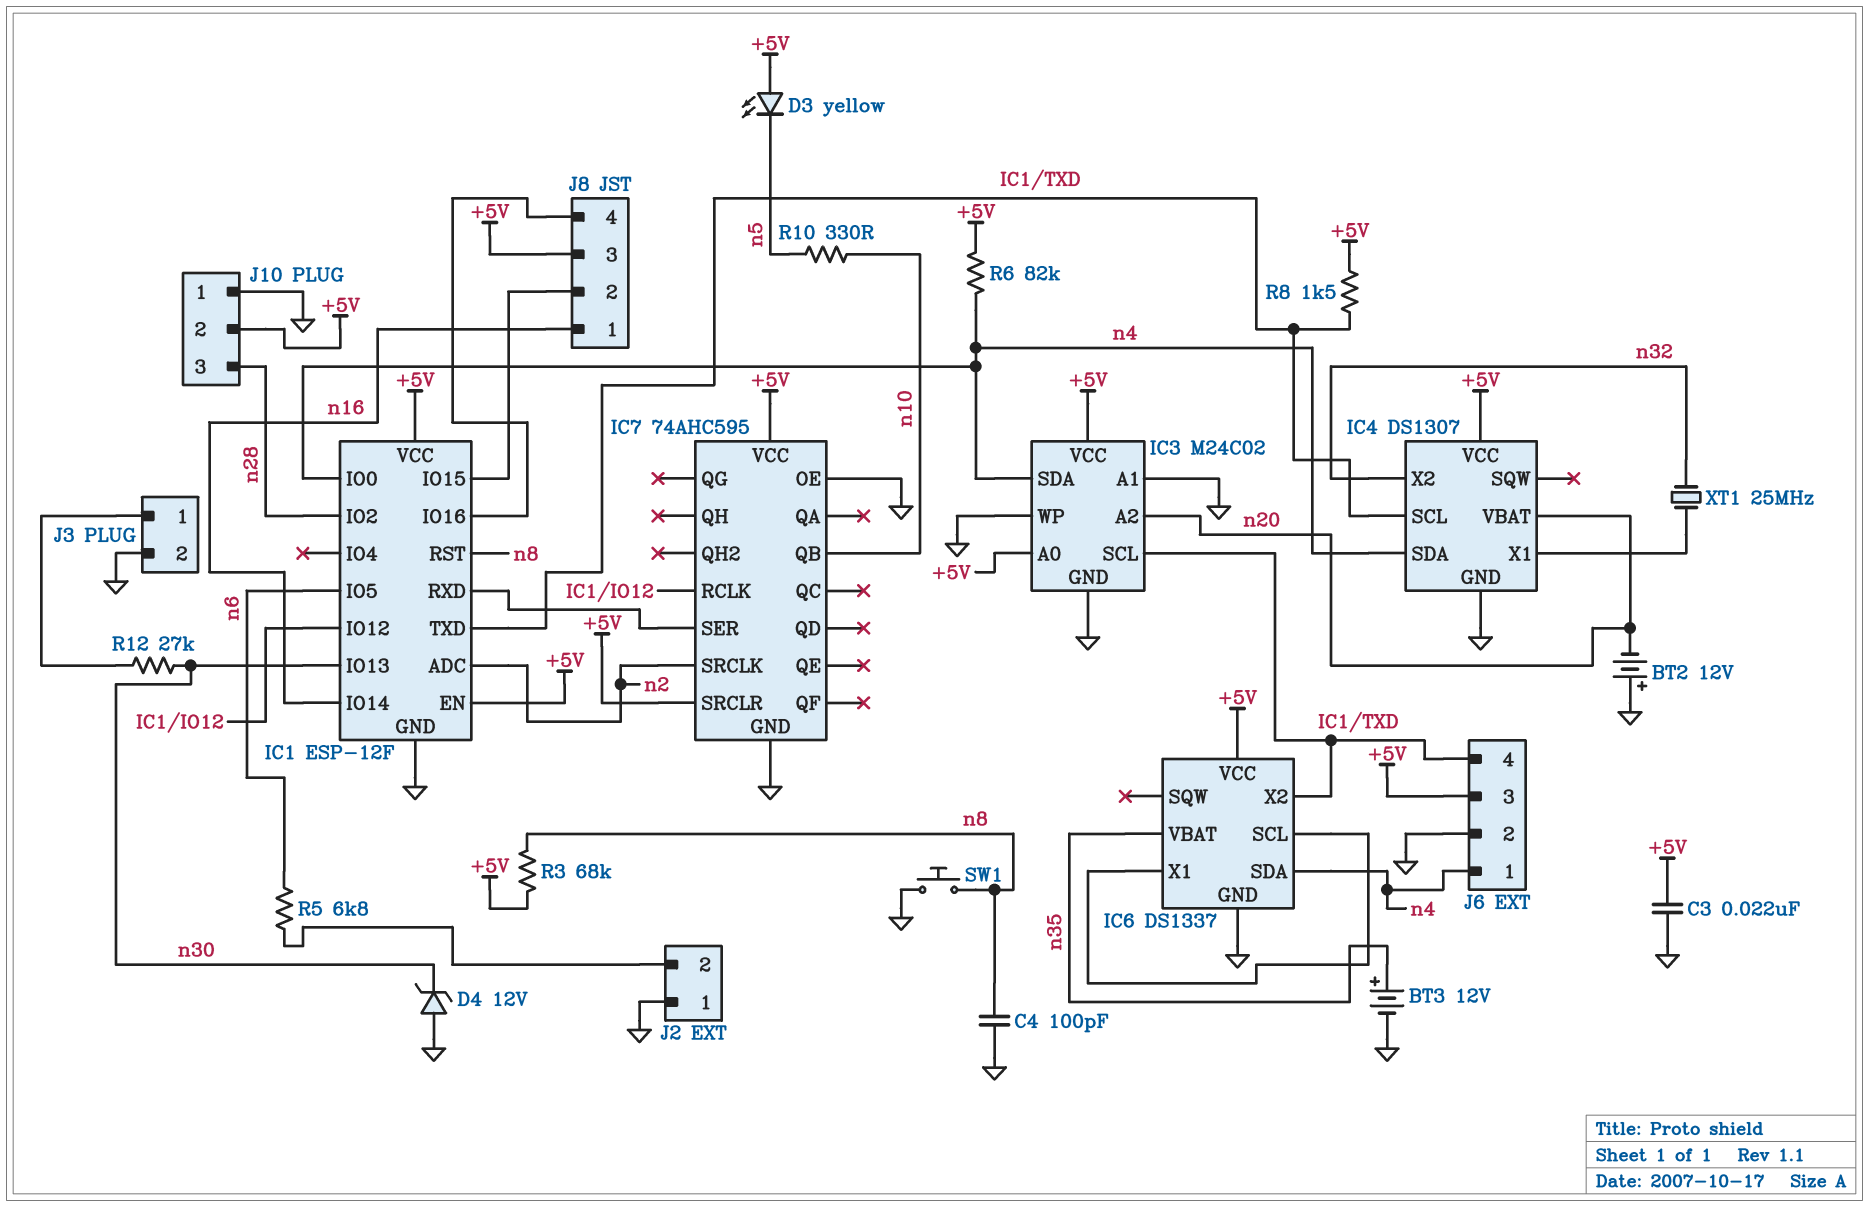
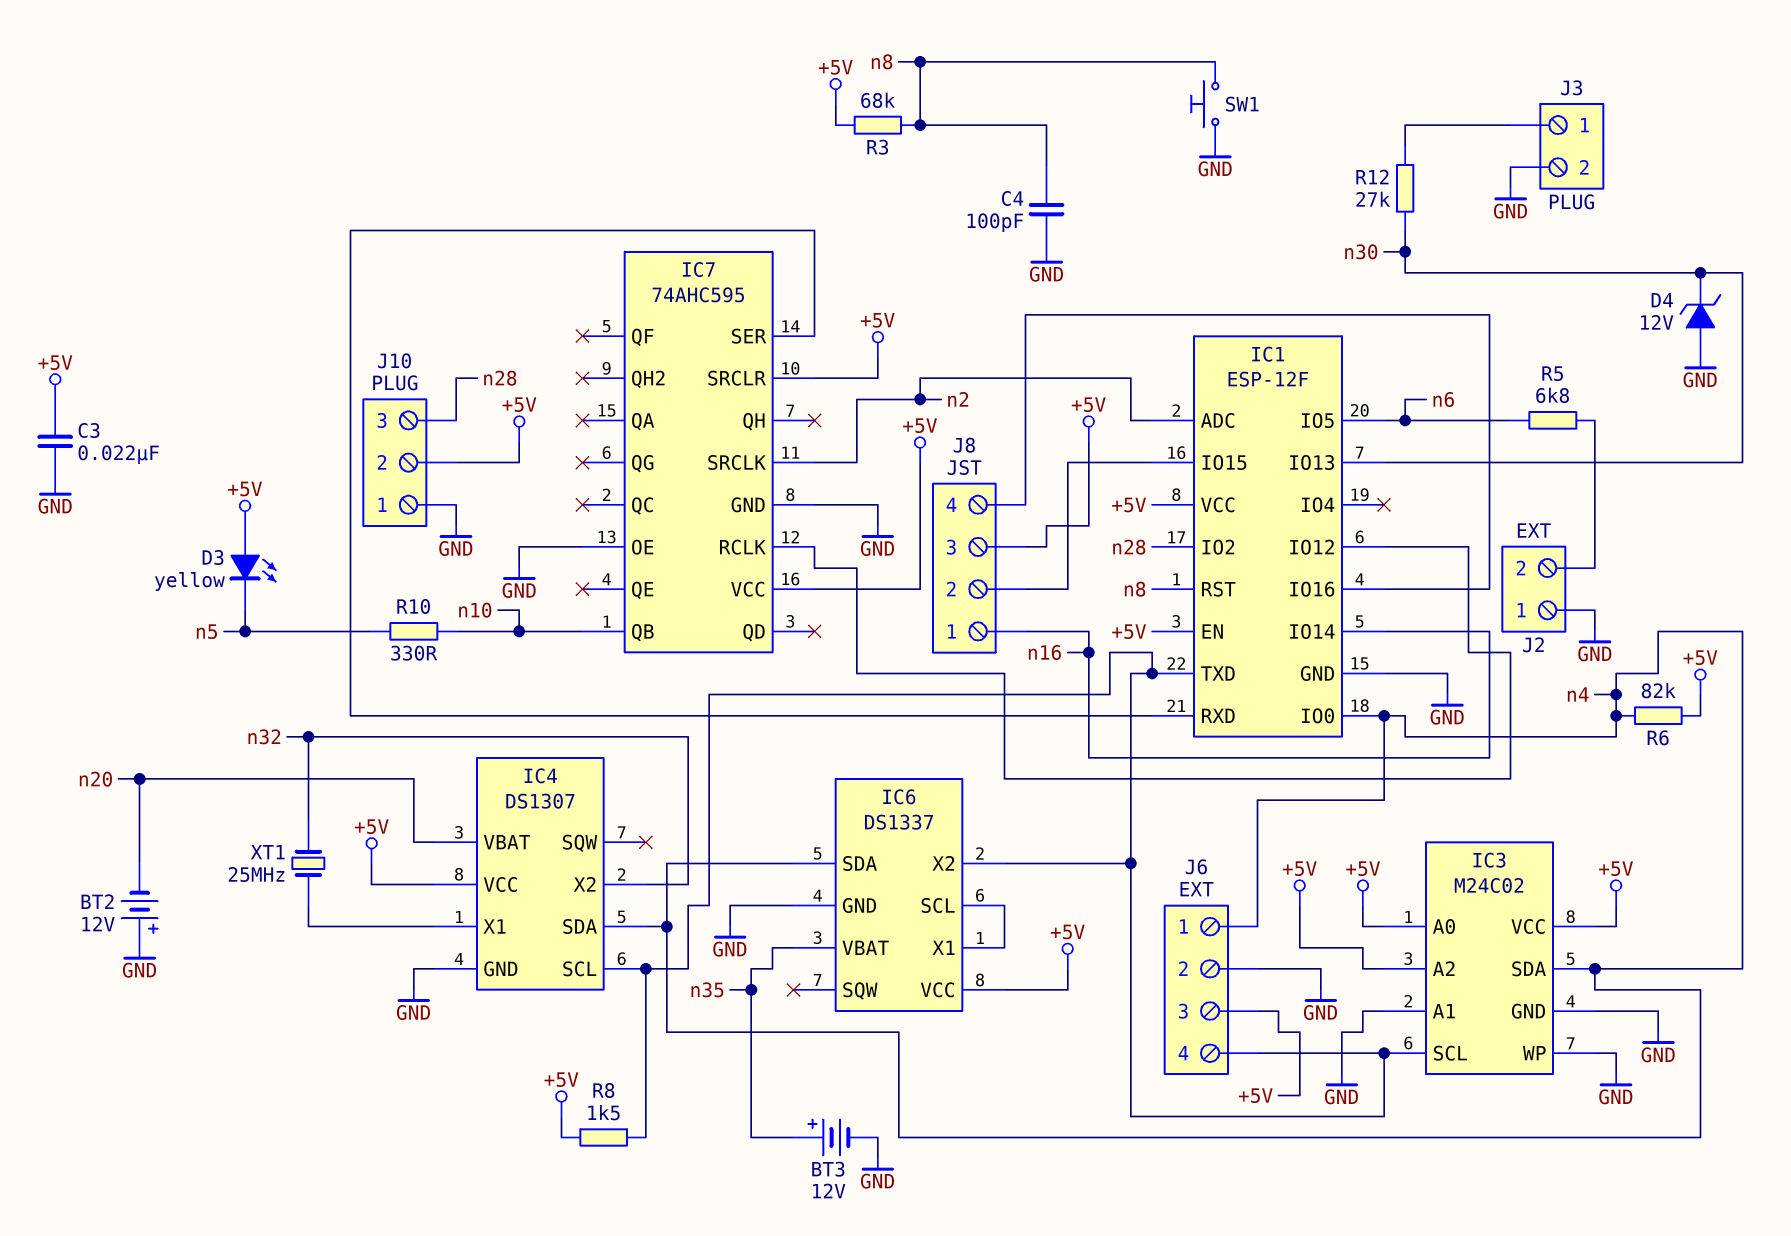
IC3 pin A2: n20 -> +5V

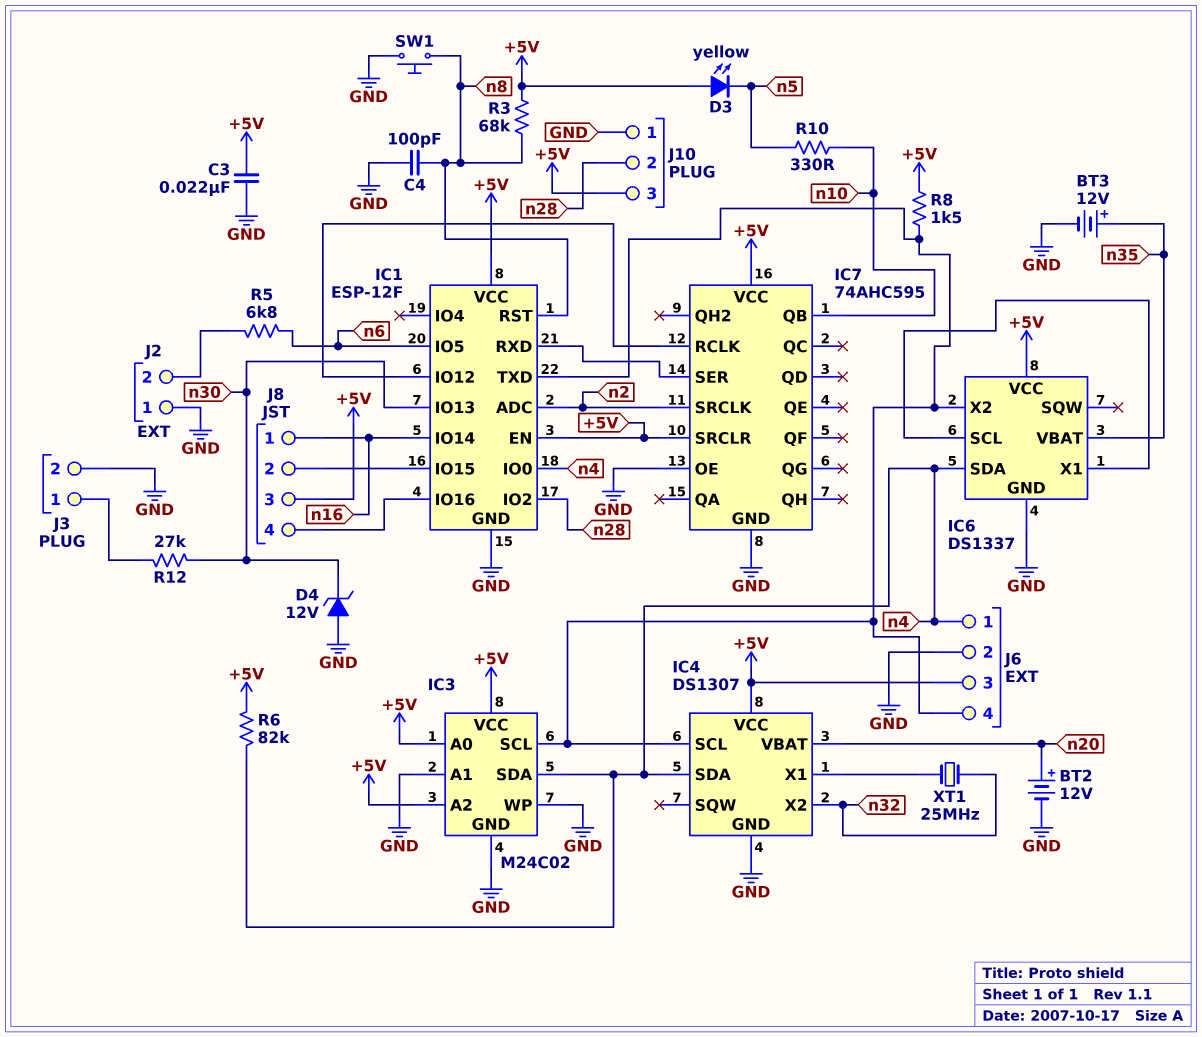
BT2: 12V (plus GND, minus n20) -> 12V (plus n20, minus GND)
J10 pin 2: +5V -> n28
J10 pin 3: n28 -> +5V

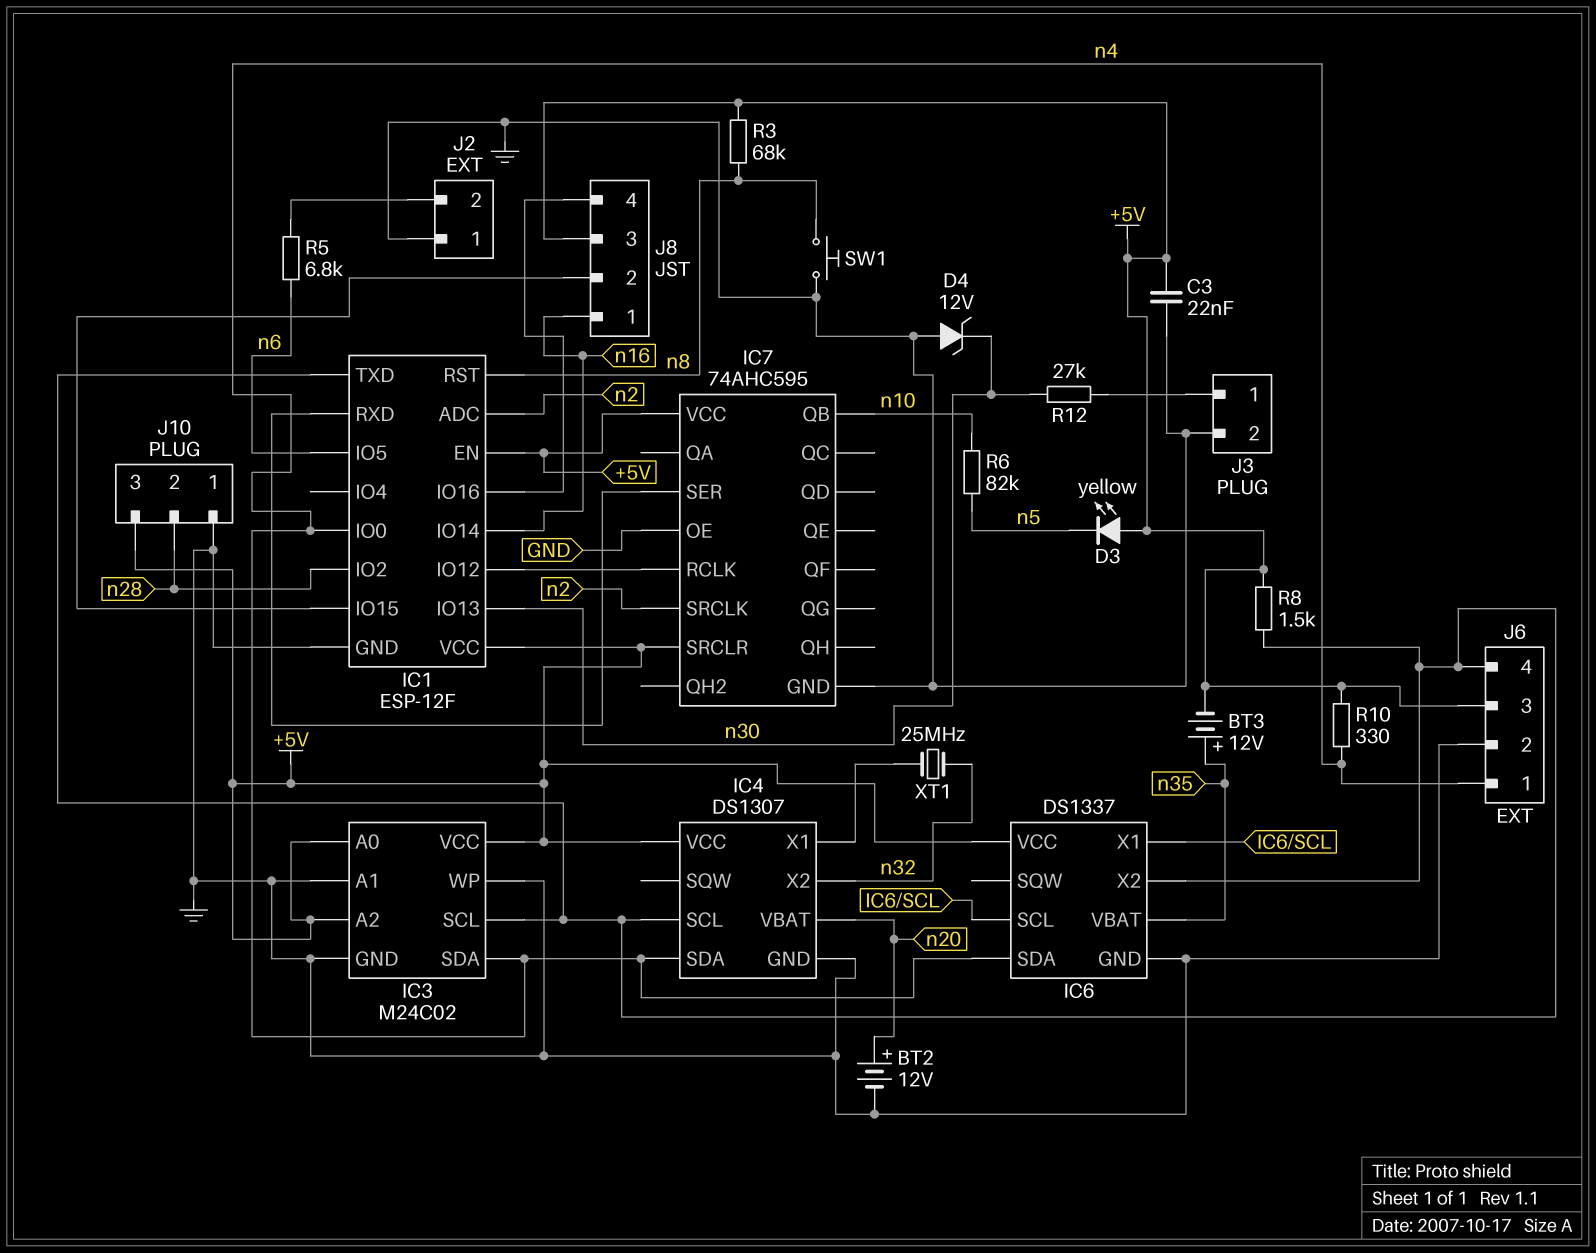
BT3: 12V (plus n35, minus GND) -> 12V (plus n35, minus +5V)
C4: 100pF (GND, n8) -> none
R6: 82k (+5V, n4) -> 82k (n5, n10)
R10: 330 (n5, n10) -> 330 (+5V, n4)

